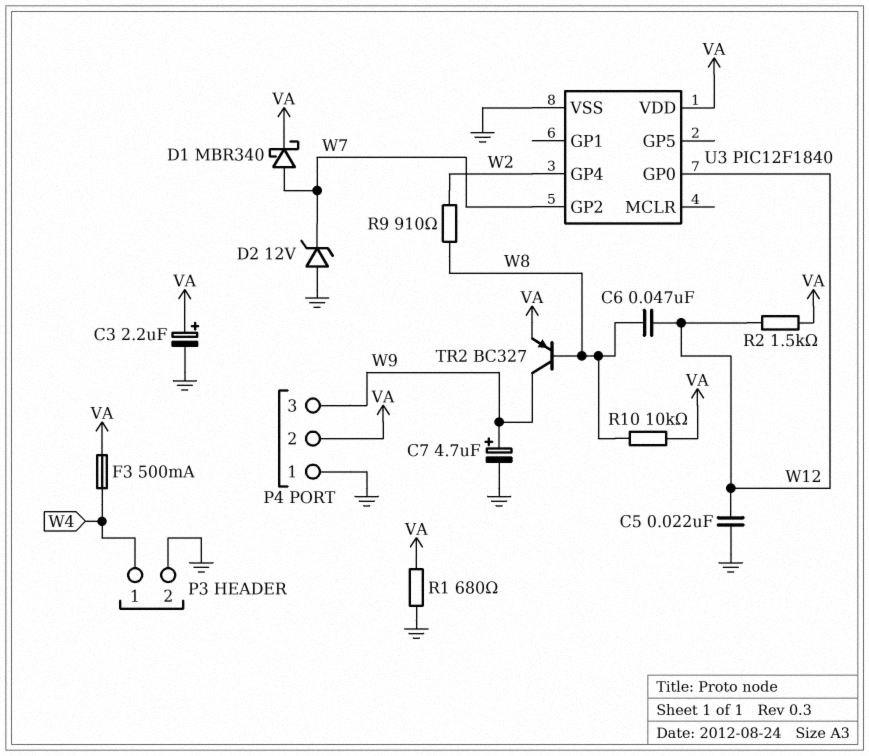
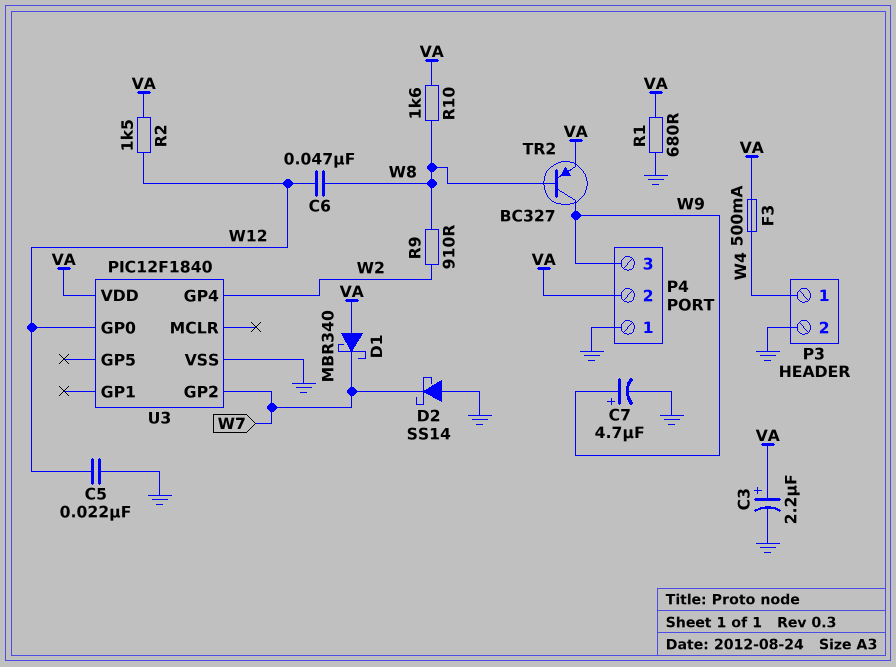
D1: schottky MBR340 (A W7, K VA) -> schottky MBR340 (A VA, K W7)
D2: zener 12V (A GND, K W7) -> schottky SS14 (A GND, K W7)
R10: 10k (VA, W8) -> 1.6k (VA, W8)

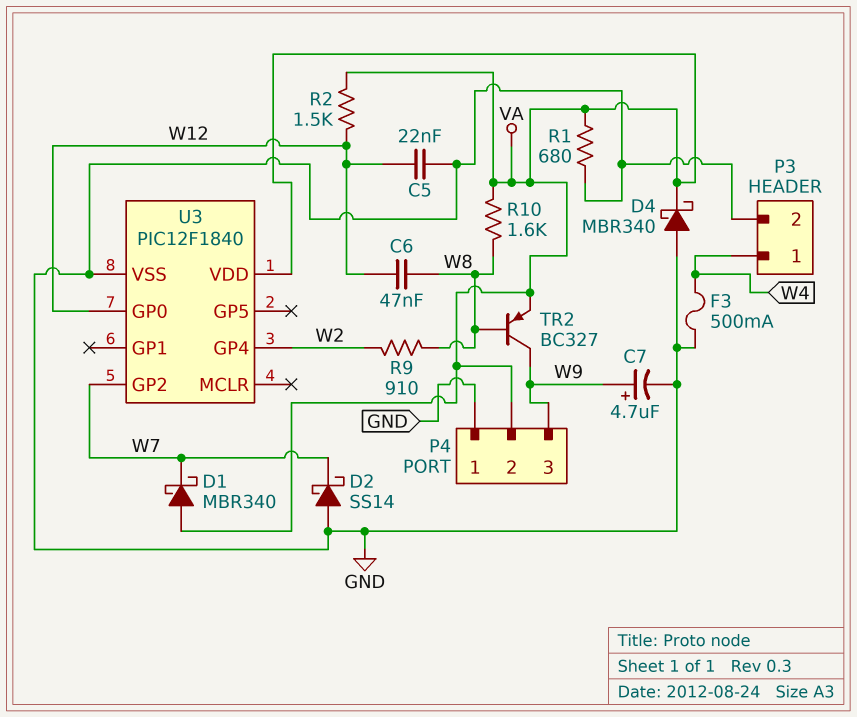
C3: 2.2uF (plus VA, minus GND) -> none
D4: none -> schottky MBR340 (A GND, K VA)
F3: 500mA (VA, W4) -> 500mA (GND, W4)

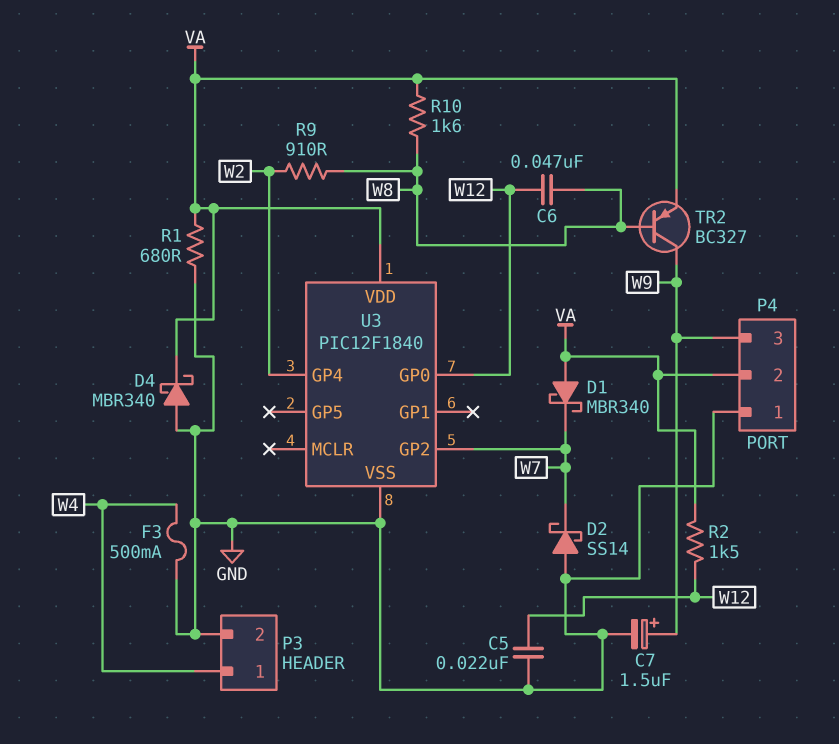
C7: 4.7uF (plus W9, minus GND) -> 1.5uF (plus W9, minus GND)

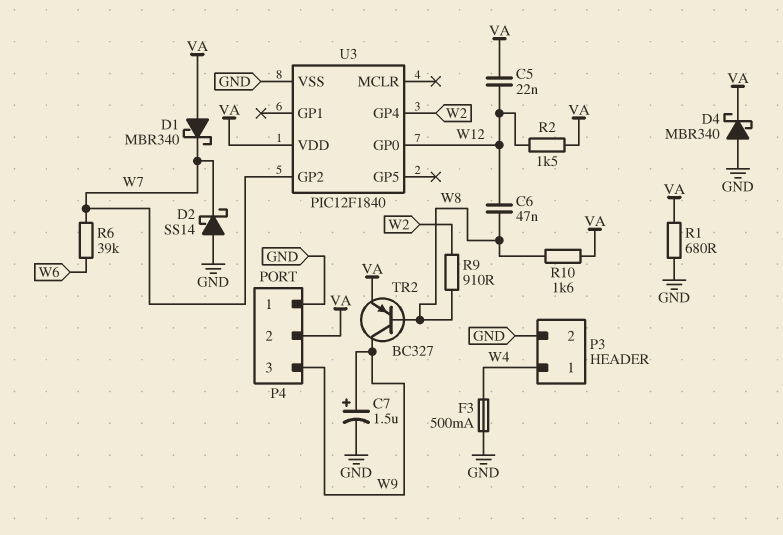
C5: 22nF (GND, W12) -> 22nF (VA, W12)
R6: none -> 39k (W6, W7)

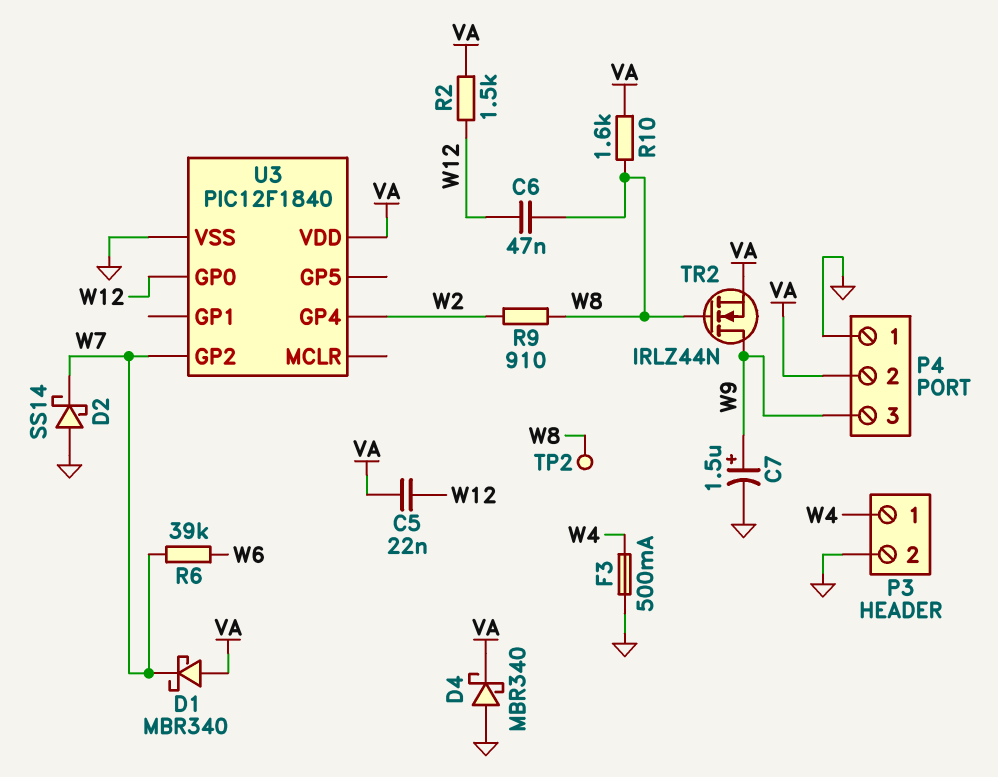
R1: 680 (GND, VA) -> none
TP2: none -> test point (W8)
TR2: PNP BC327 (B W8, C W9, E VA) -> NMOS IRLZ44N (G W8, D W9, S VA)

